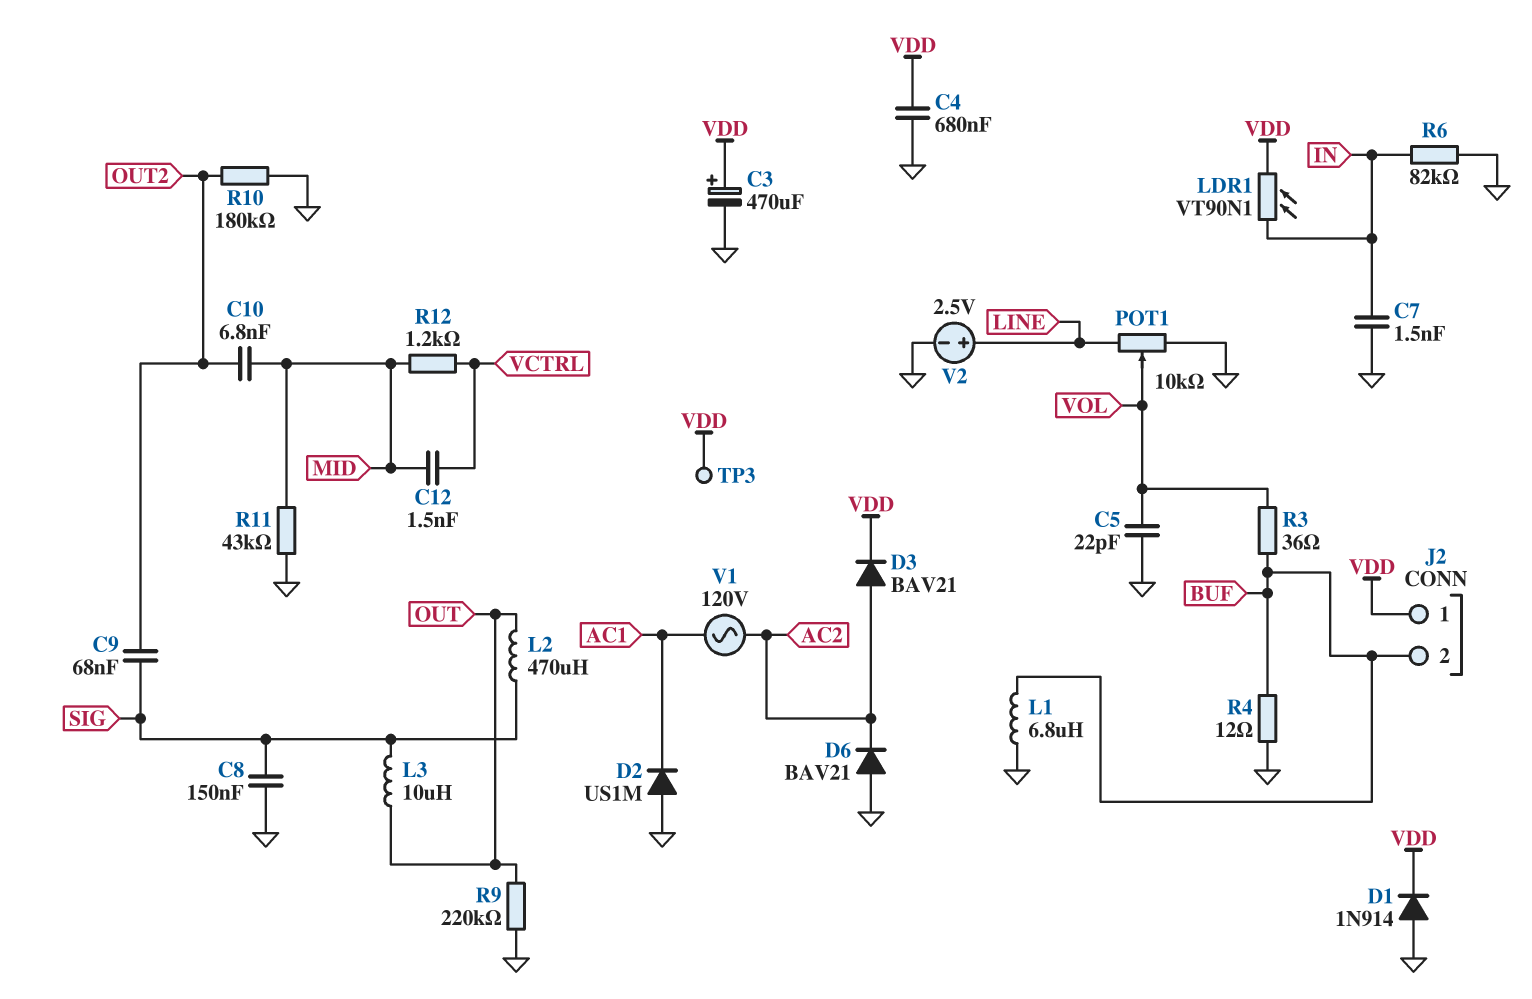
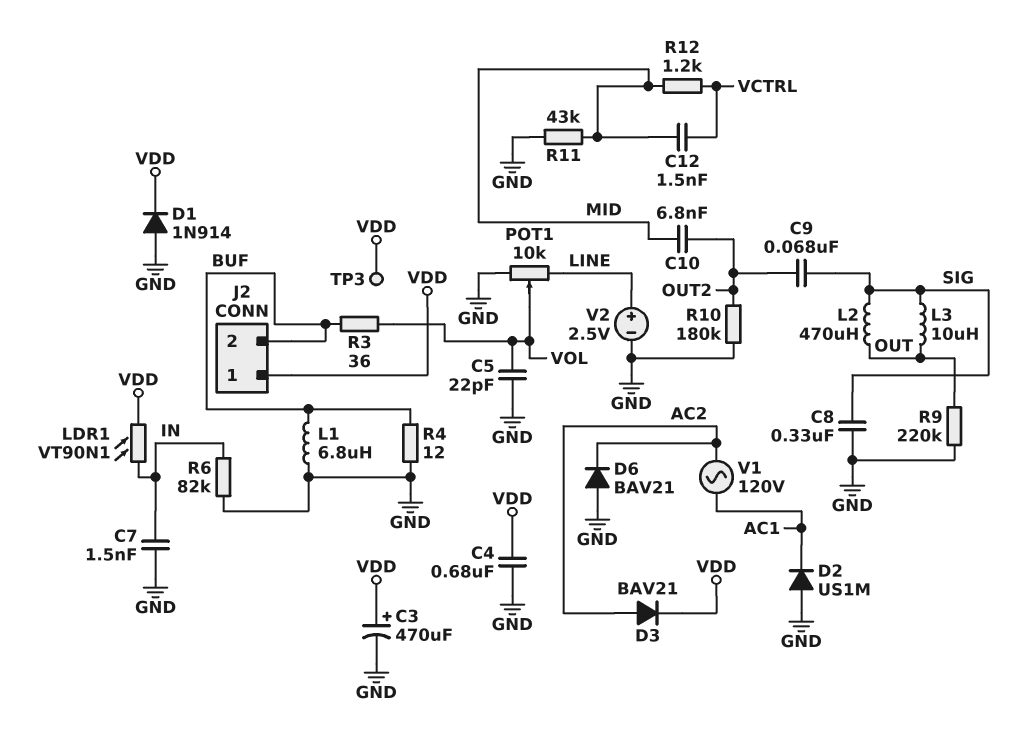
C8: 150nF (GND, SIG) -> 330nF (GND, SIG)

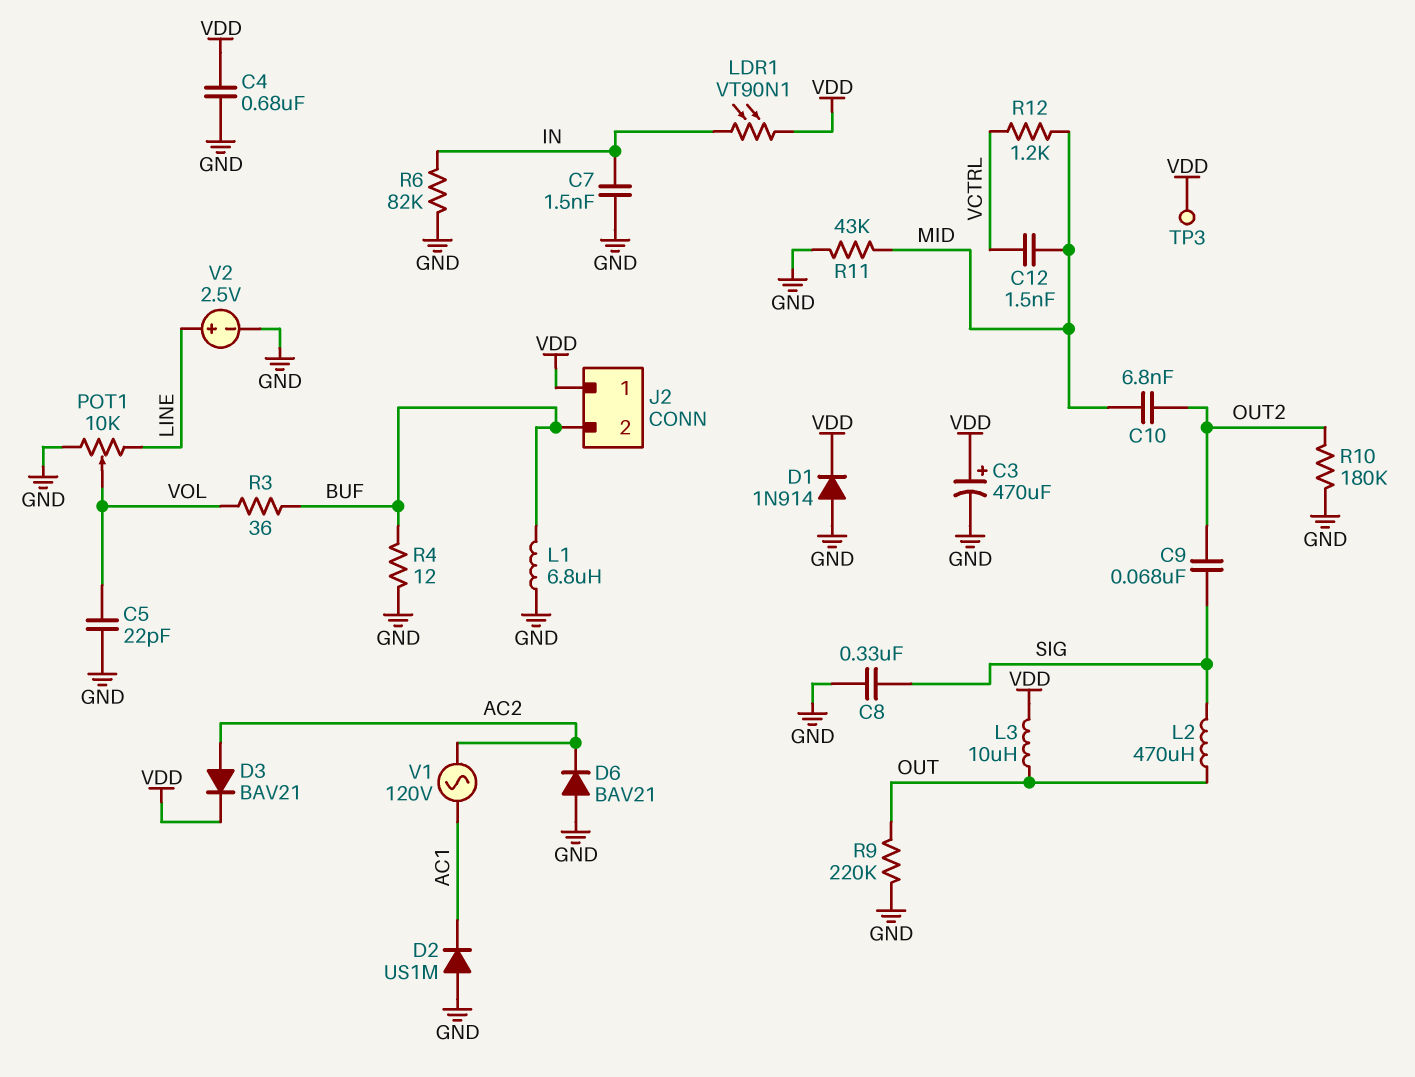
L3: 10uH (OUT, SIG) -> 10uH (OUT, VDD)

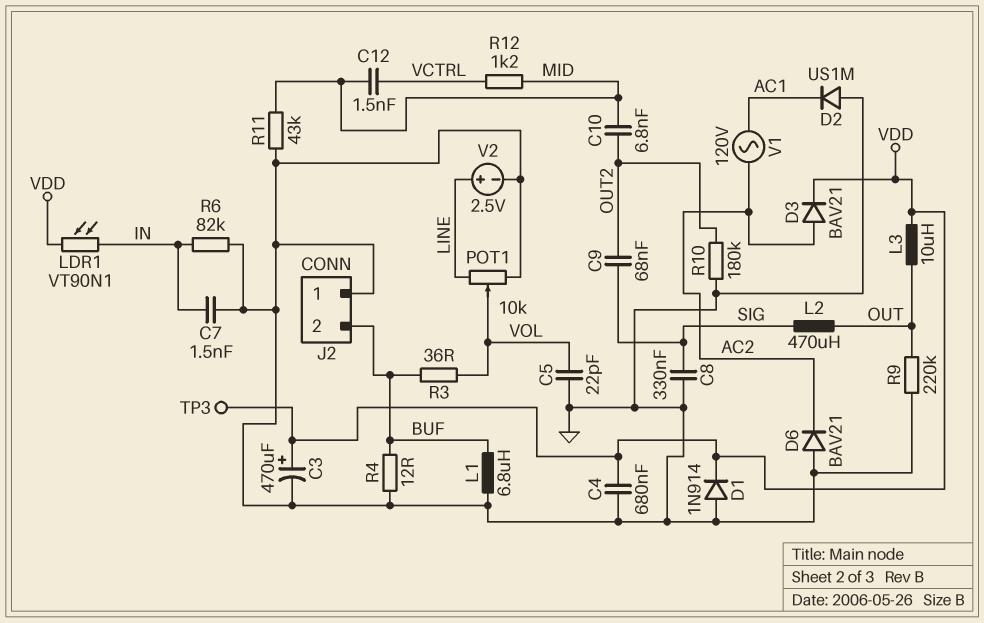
J2 pin 1: VDD -> GND

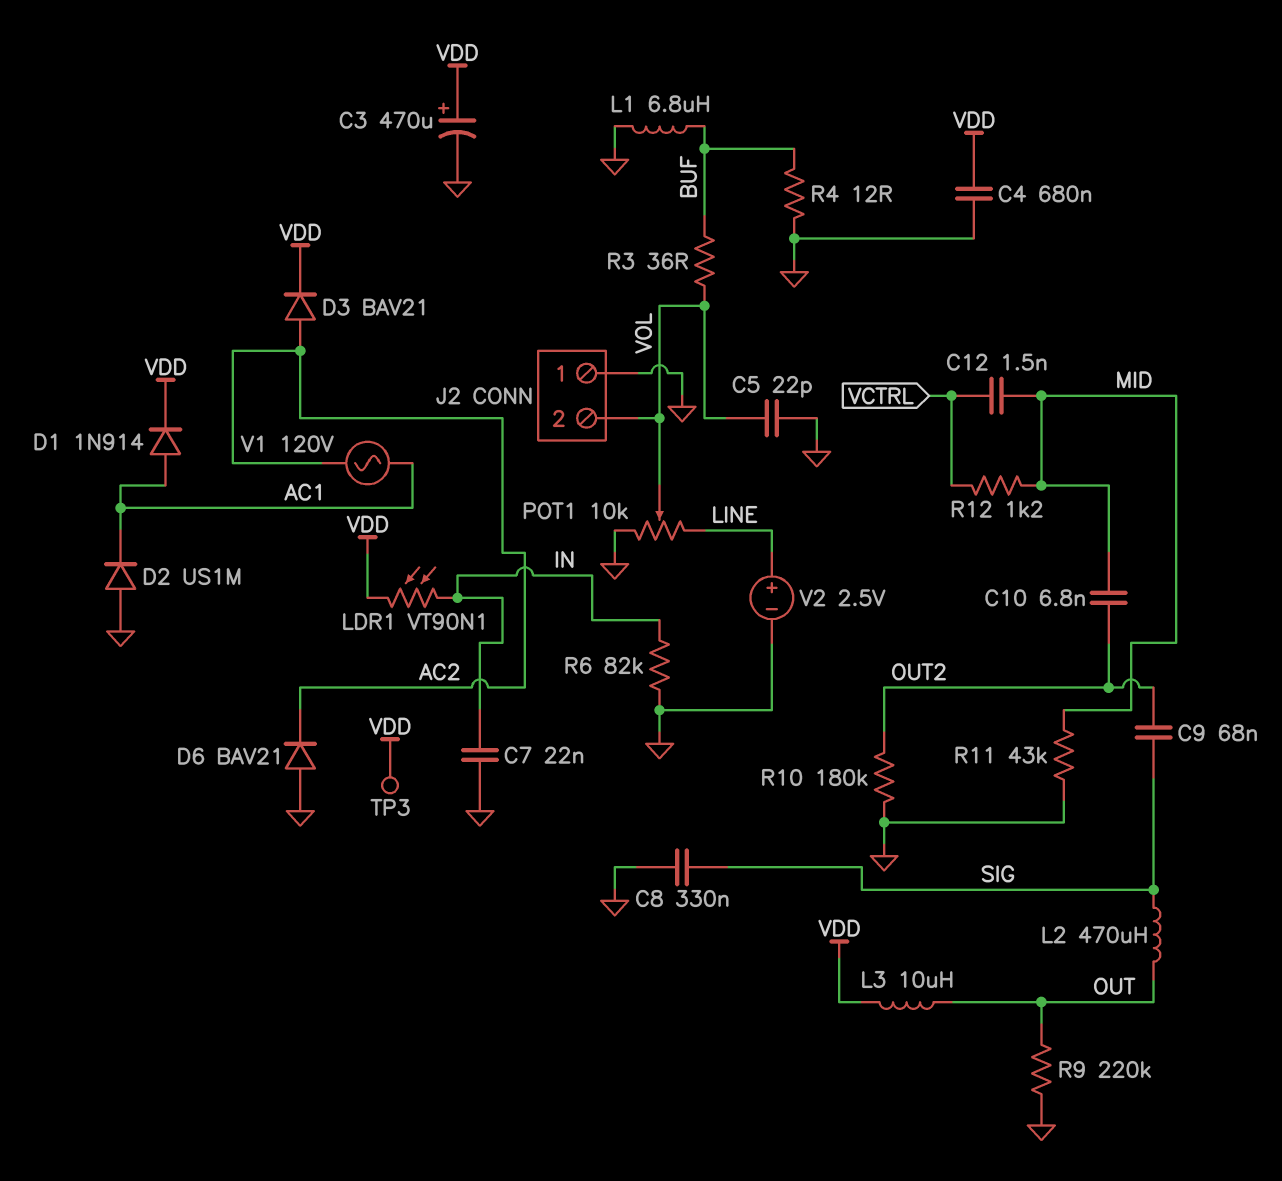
C7: 1.5nF (GND, IN) -> 22nF (GND, IN)
D1: diode 1N914 (A GND, K VDD) -> diode 1N914 (A AC1, K VDD)
J2 pin 2: BUF -> VOL

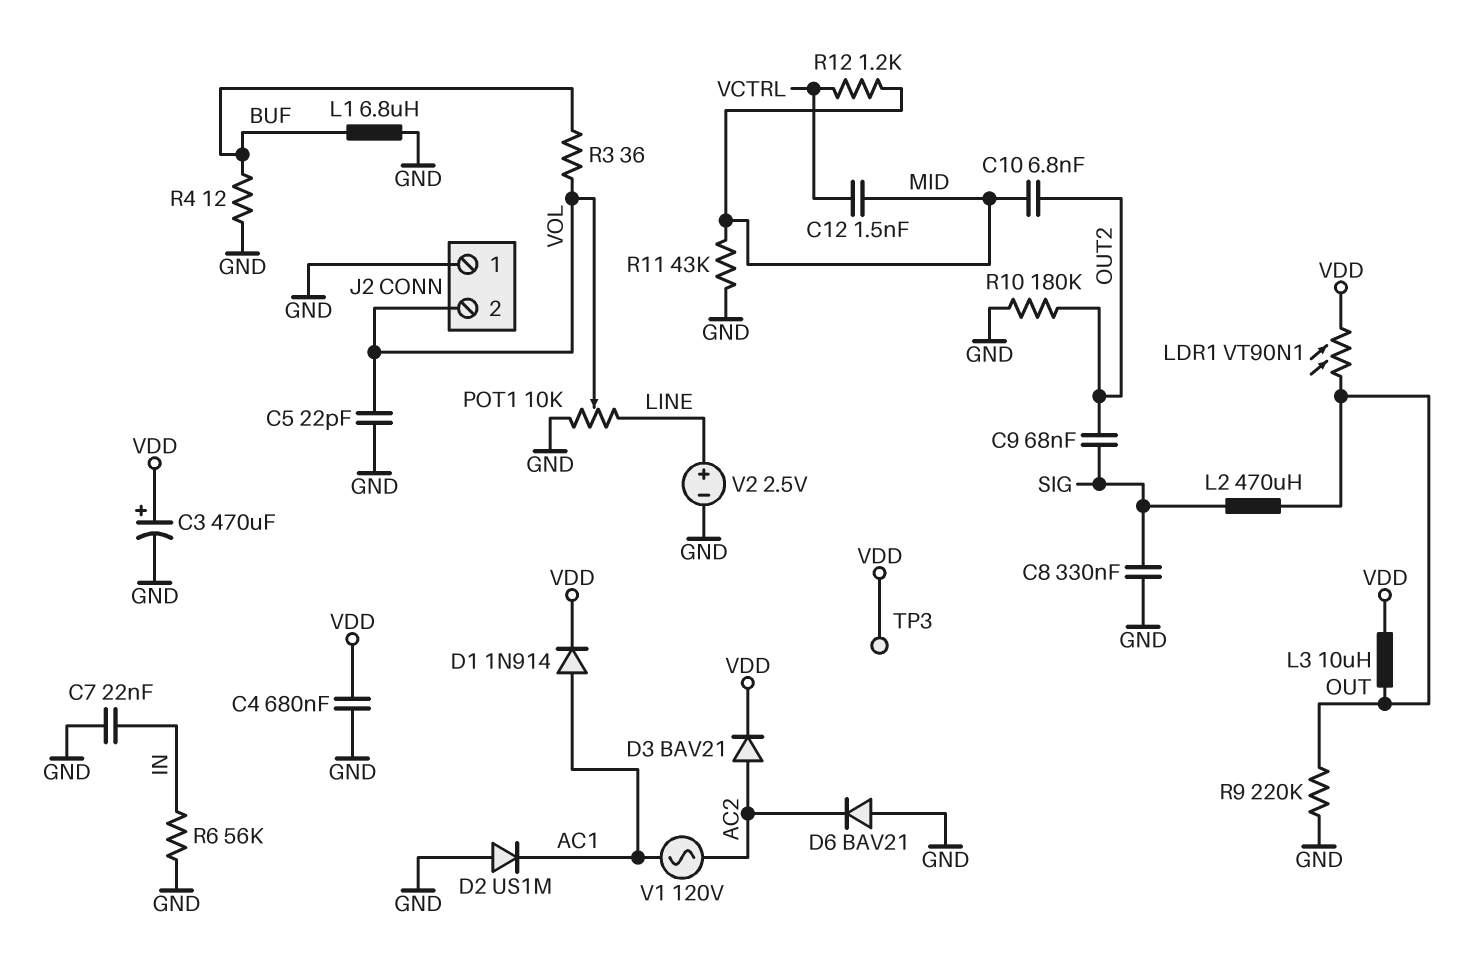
LDR1: VT90N1 (IN, VDD) -> VT90N1 (OUT, VDD)
R6: 82k (GND, IN) -> 56k (GND, IN)

